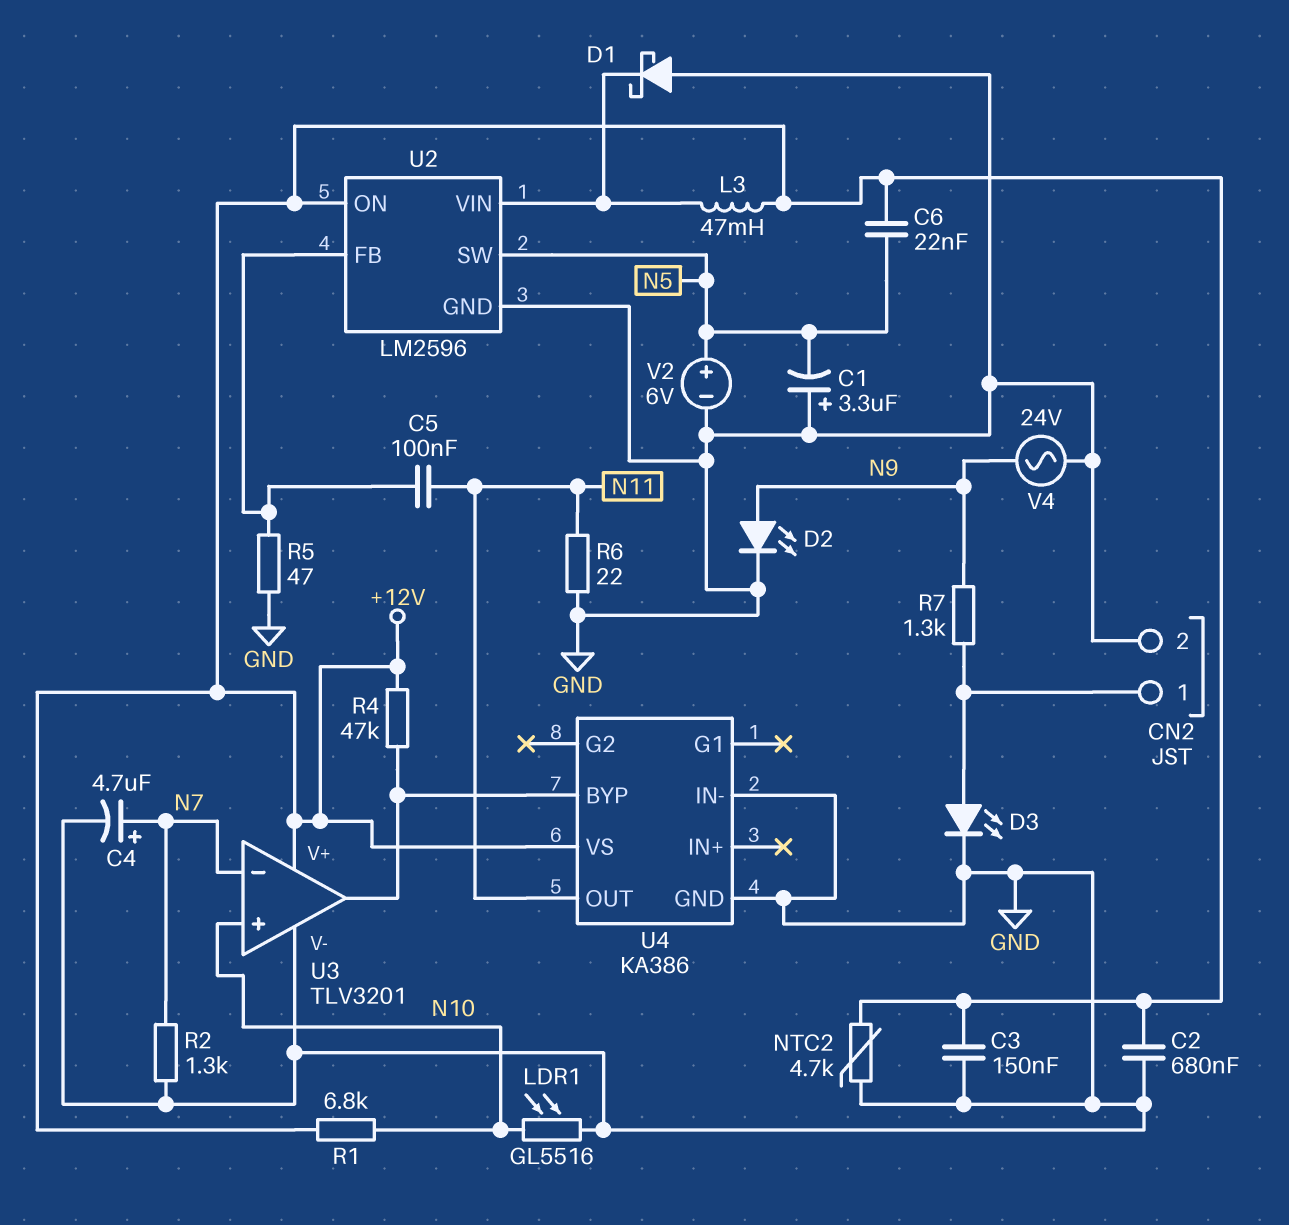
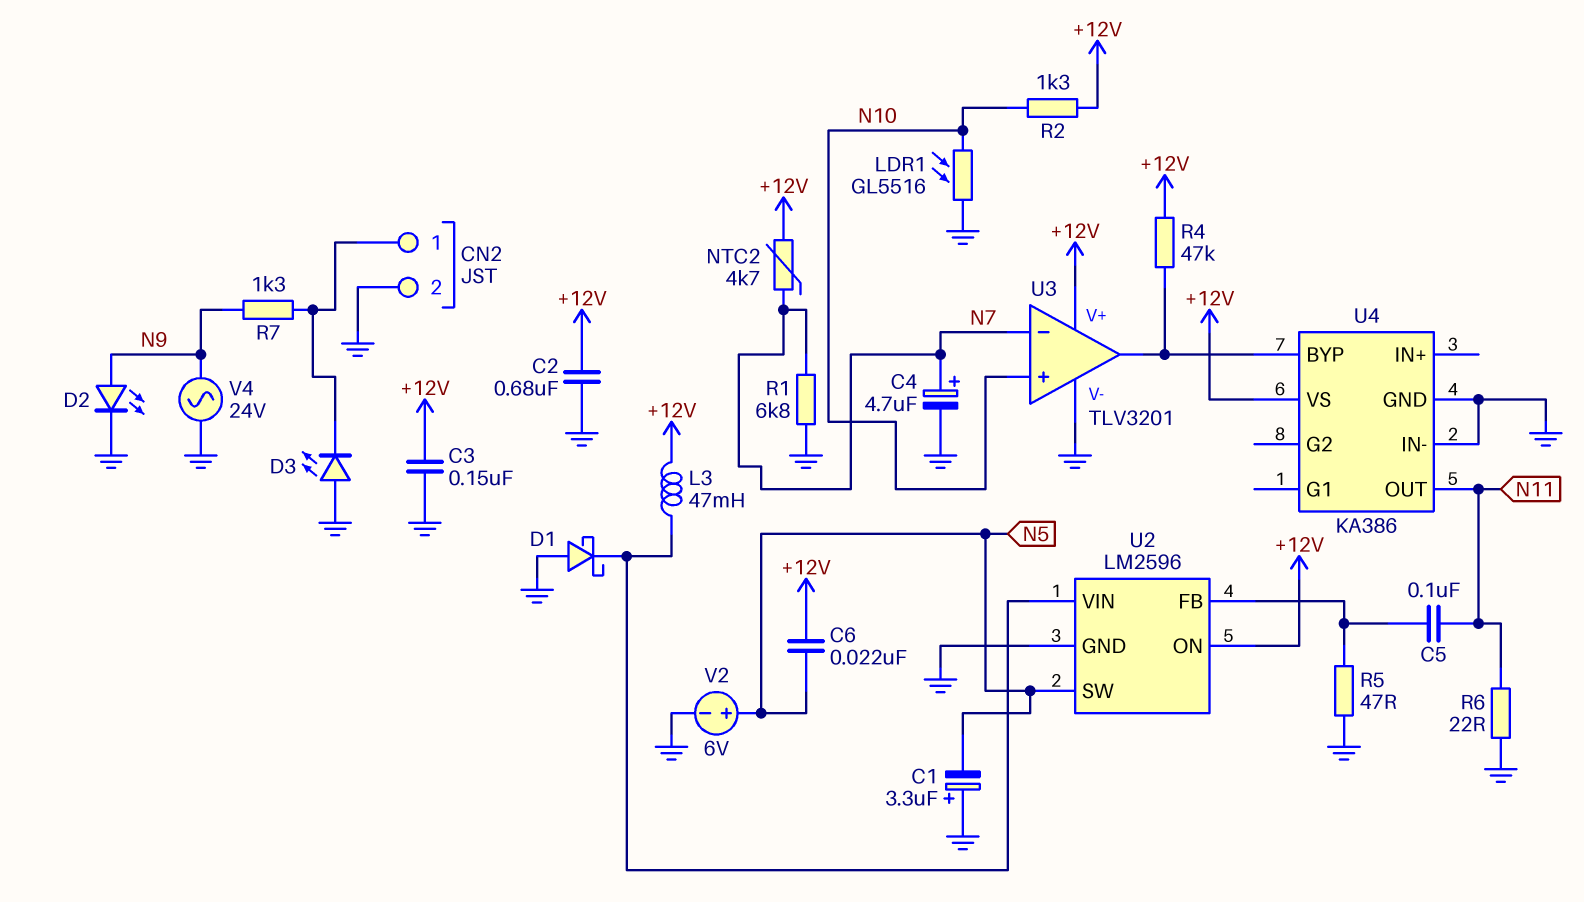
D3: LED (A CN2/1, K GND) -> LED (A GND, K CN2/1)
NTC2: 4.7k (+12V, GND) -> 4.7k (+12V, N7)
R1: 6.8k (+12V, N10) -> 6.8k (GND, N7)
R2: 1.3k (GND, N7) -> 1.3k (+12V, N10)

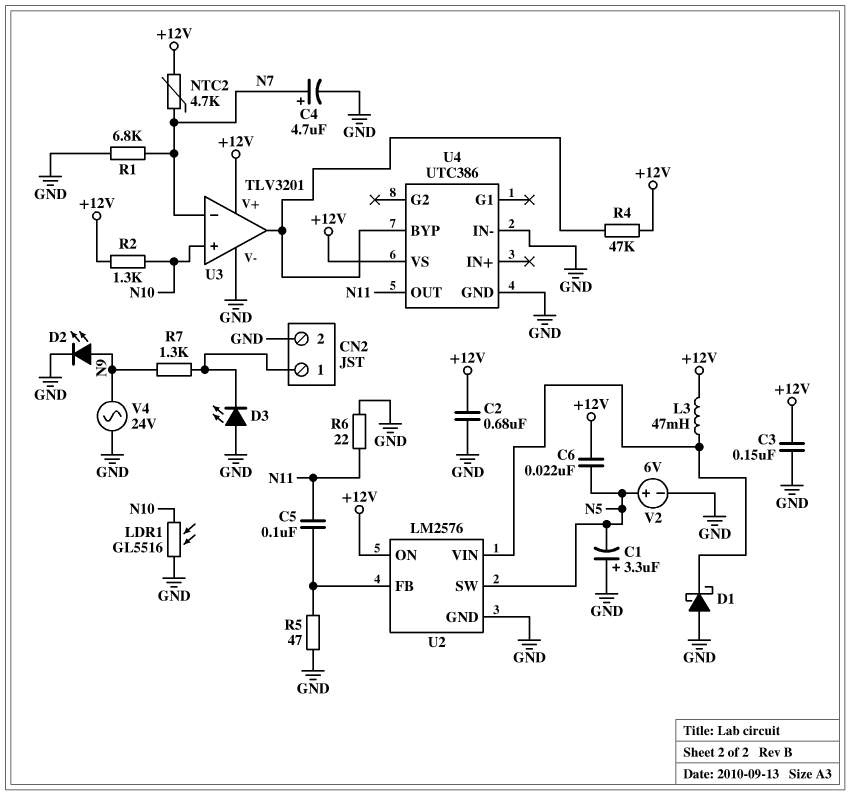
U2: LM2596 -> LM2576
U4: KA386 -> UTC386

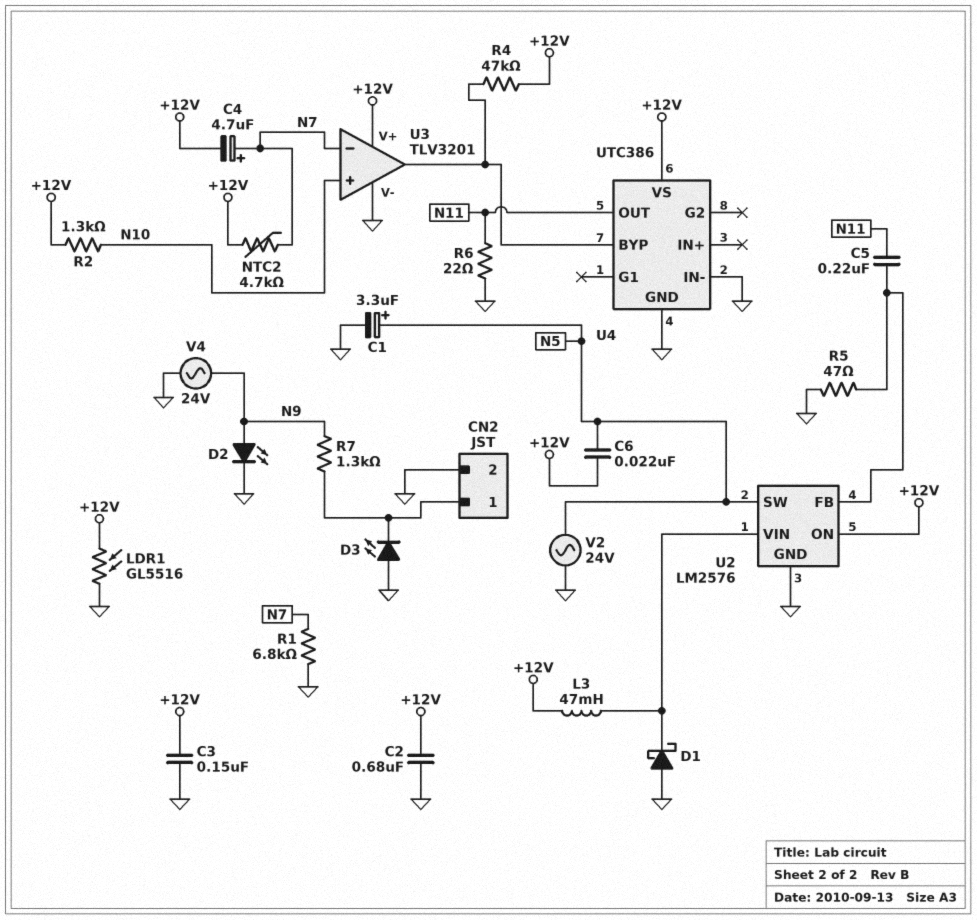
C1: 3.3uF (plus GND, minus N5) -> 3.3uF (plus N5, minus GND)
C4: 4.7uF (plus N7, minus GND) -> 4.7uF (plus N7, minus +12V)
C5: 100nF (N11, U2/FB) -> 220nF (N11, U2/FB)
LDR1: GL5516 (GND, N10) -> GL5516 (+12V, GND)
V2: 6V (plus N5, minus GND) -> AC 24V (GND, N5)

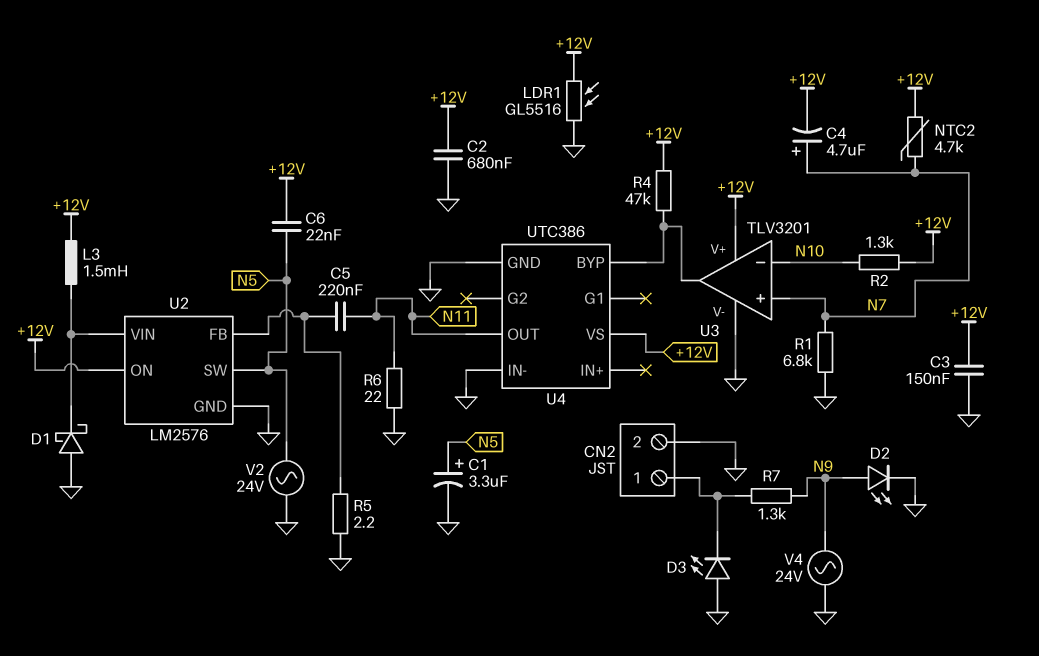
L3: 47mH (+12V, U2/VIN) -> 1.5mH (+12V, U2/VIN)
R5: 47 (GND, U2/FB) -> 2.2 (GND, U2/FB)
U3 pin in+: N10 -> N7
U3 pin in-: N7 -> N10

